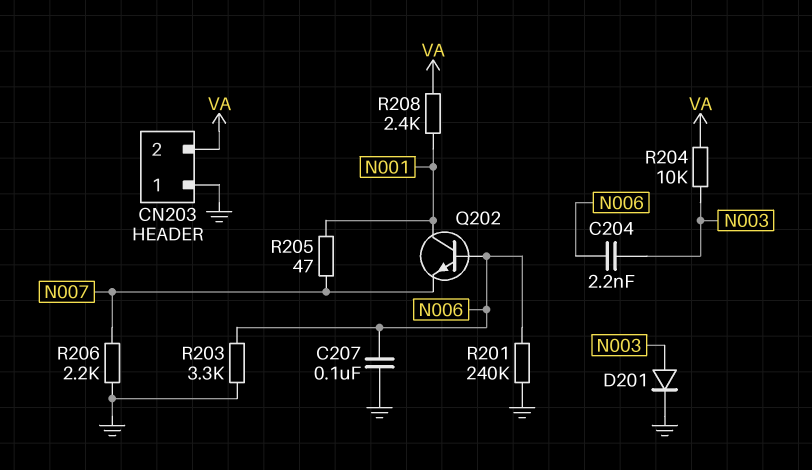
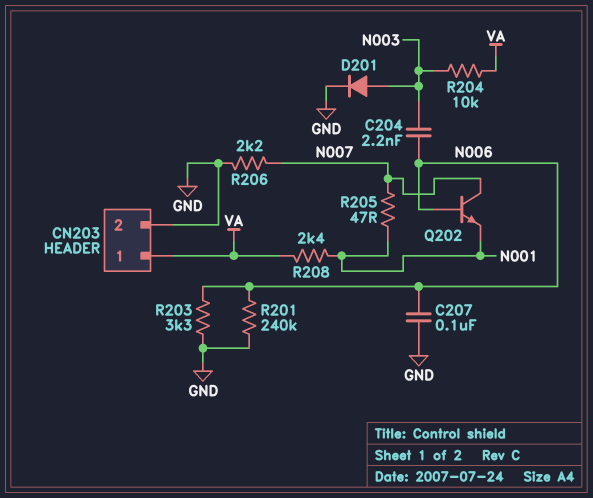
CN203 pin 1: GND -> VA
CN203 pin 2: VA -> GND
Q202: NPN (B N006, C N001, E N007) -> NPN (B N006, C N007, E N001)

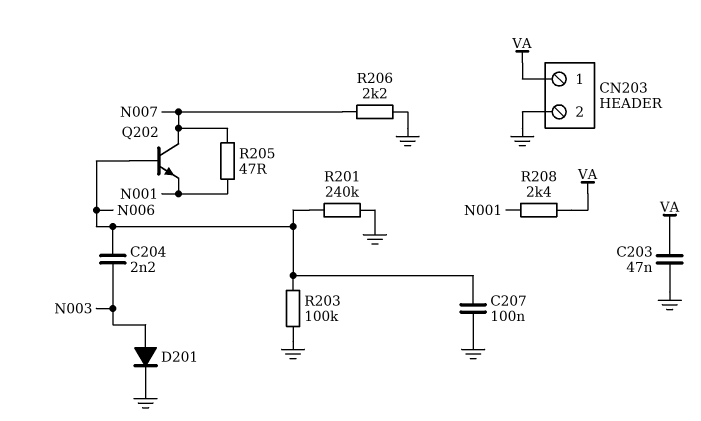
C203: none -> 47nF (GND, VA)
R203: 3.3k (GND, N006) -> 100k (GND, N006)
R204: 10k (N003, VA) -> none

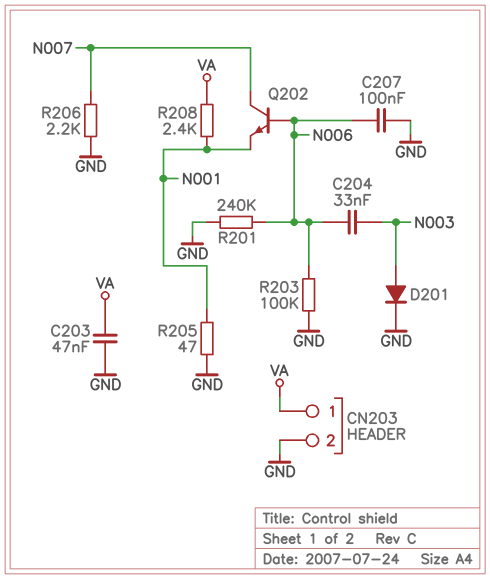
C204: 2.2nF (N003, N006) -> 33nF (N003, N006)
R205: 47 (N001, N007) -> 47 (GND, N001)

